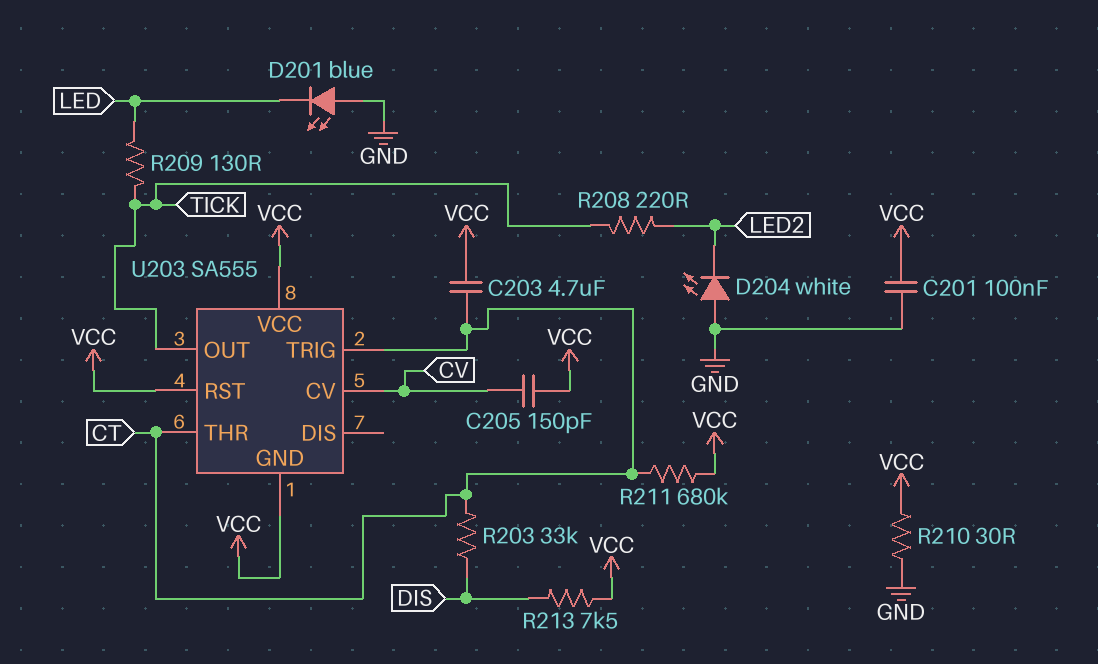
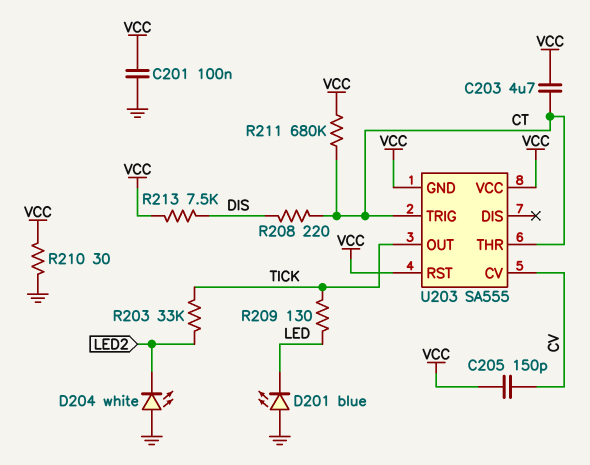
R203: 33k (CT, DIS) -> 33k (LED2, TICK)
R208: 220 (LED2, TICK) -> 220 (CT, DIS)

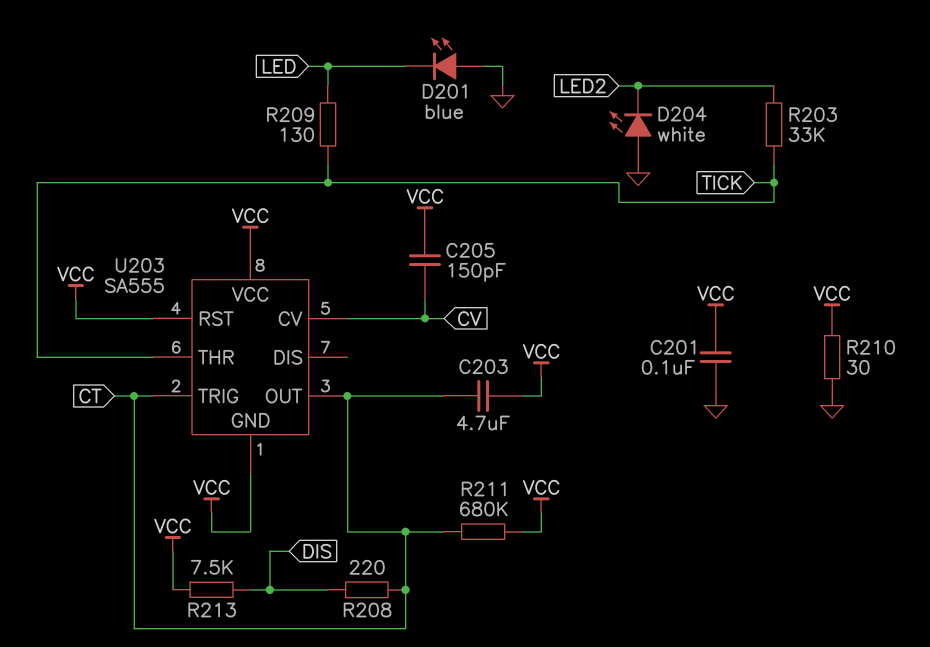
U203 pin OUT: TICK -> CT
U203 pin THR: CT -> TICK

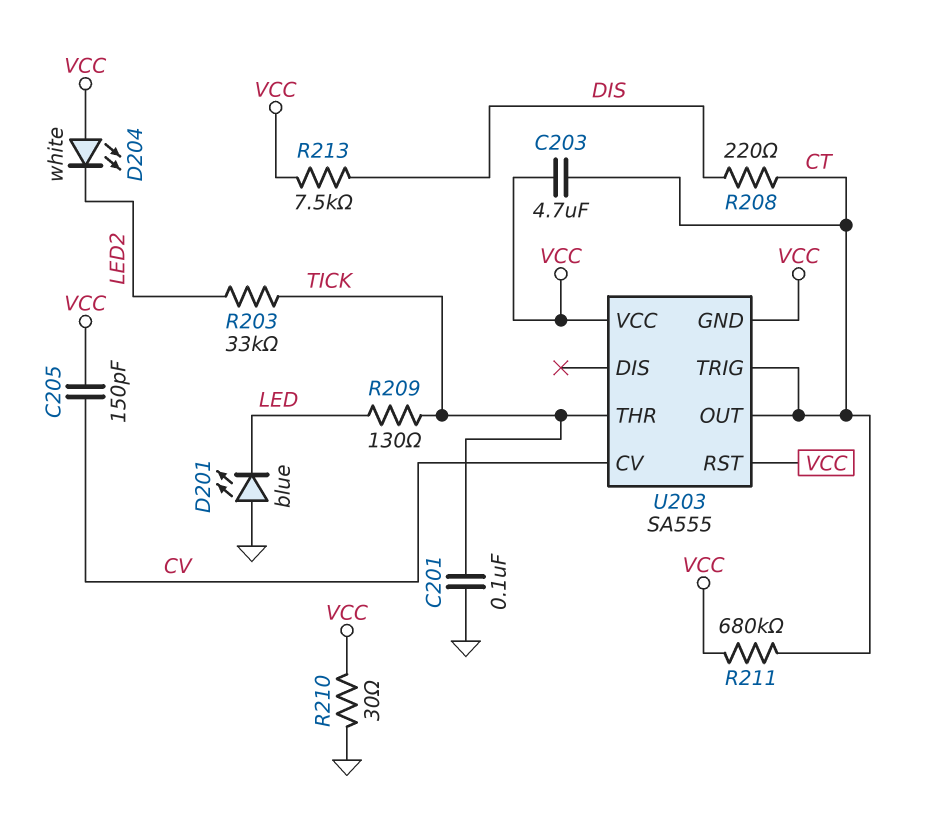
C201: 100nF (GND, VCC) -> 100nF (GND, TICK)
D204: LED white (A GND, K LED2) -> LED white (A VCC, K LED2)

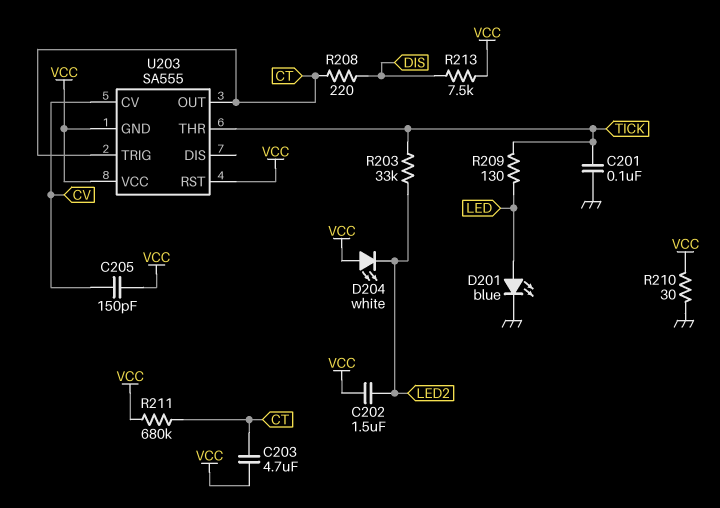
C202: none -> 1.5uF (LED2, VCC)
D201: LED blue (A GND, K LED) -> LED blue (A LED, K GND)

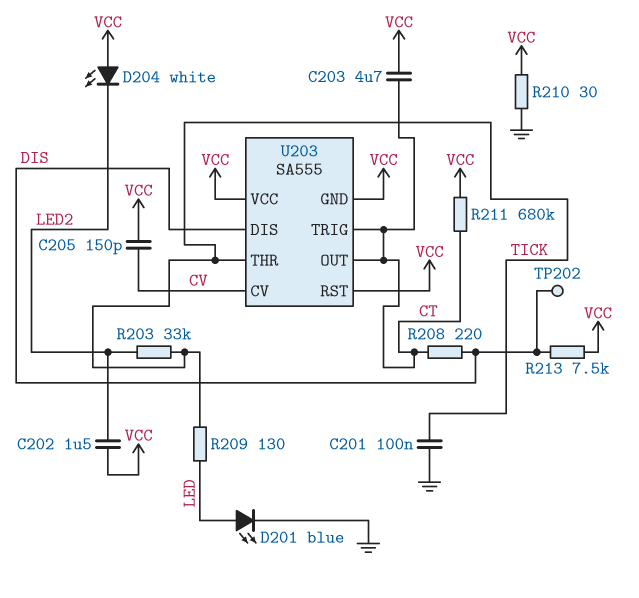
TP202: none -> test point (DIS)
U203 pin DIS: none -> DIS

